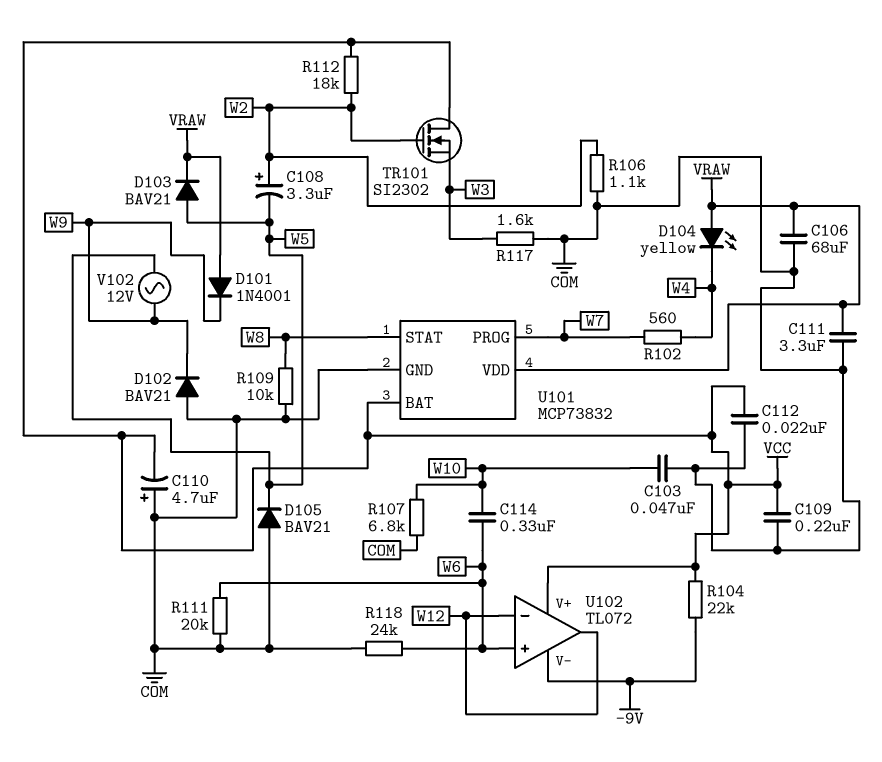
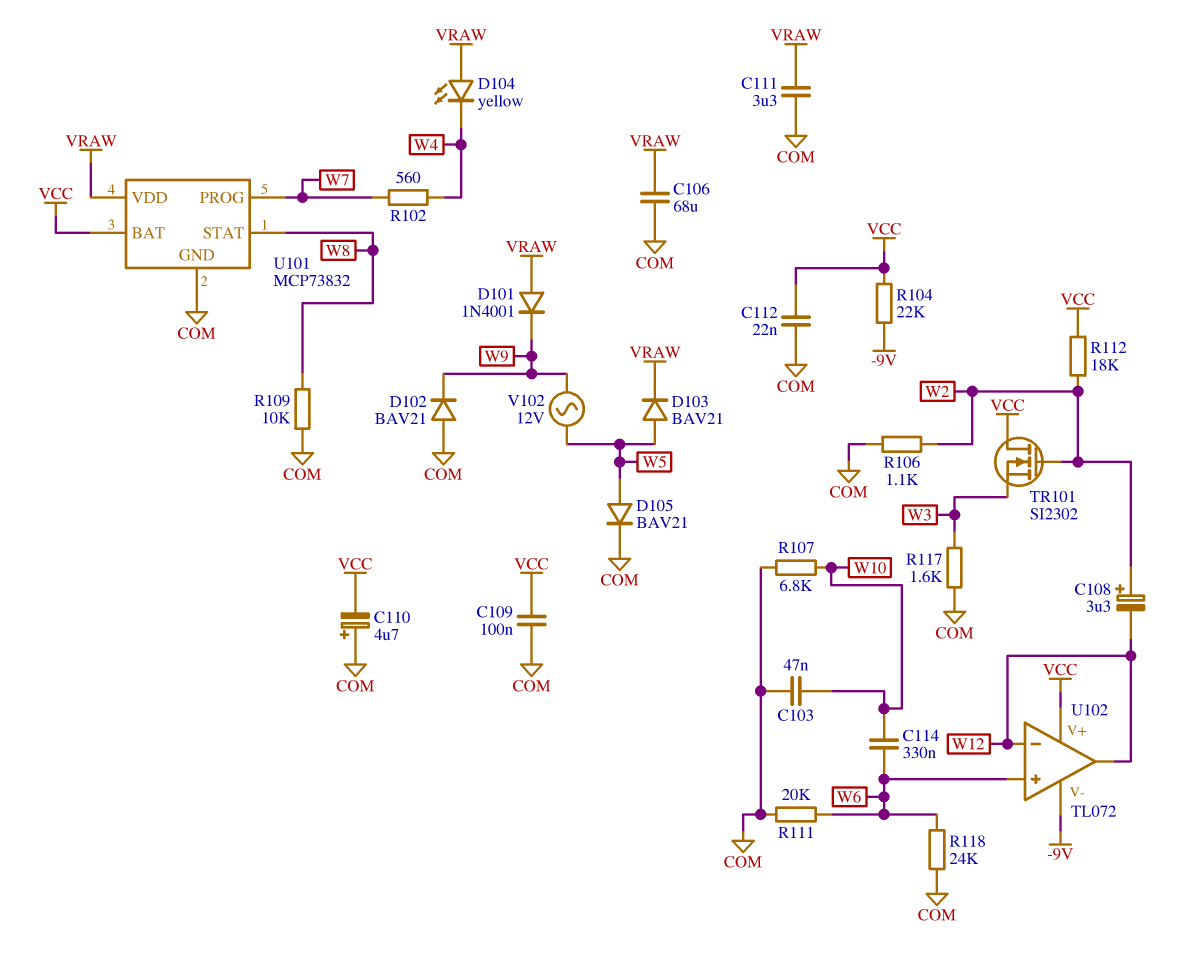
C108: 3.3uF (plus W2, minus W5) -> 3.3uF (plus W2, minus W12)
C109: 220nF (COM, VCC) -> 100nF (COM, VCC)
D105: diode BAV21 (A COM, K W5) -> diode BAV21 (A W5, K COM)

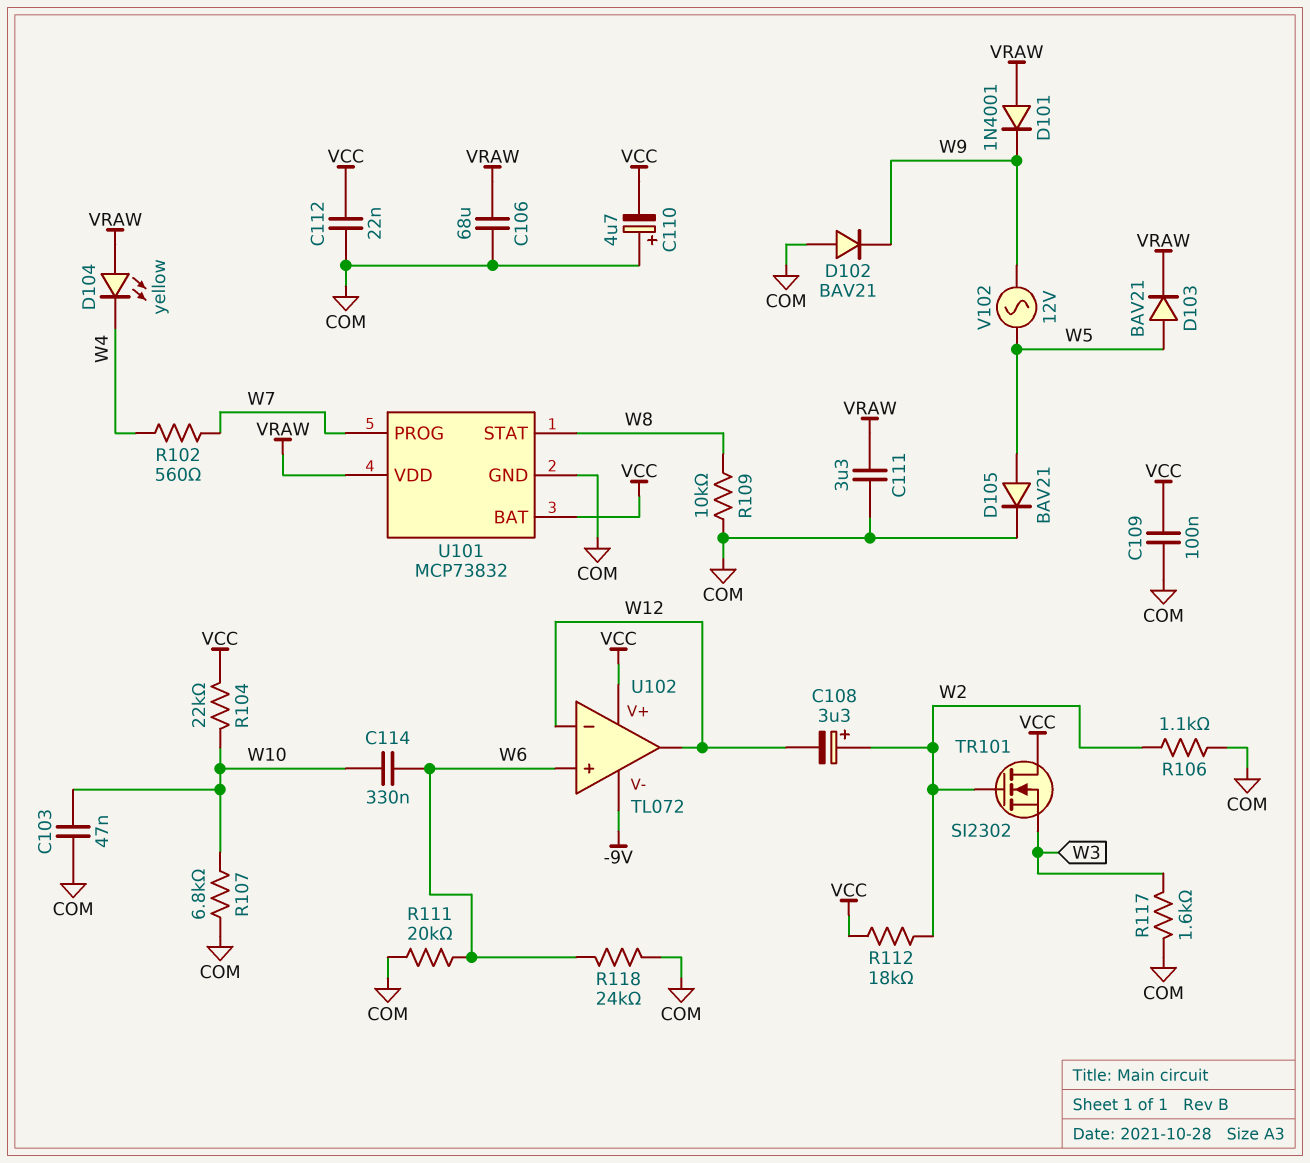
R104: 22k (-9V, VCC) -> 22k (VCC, W10)

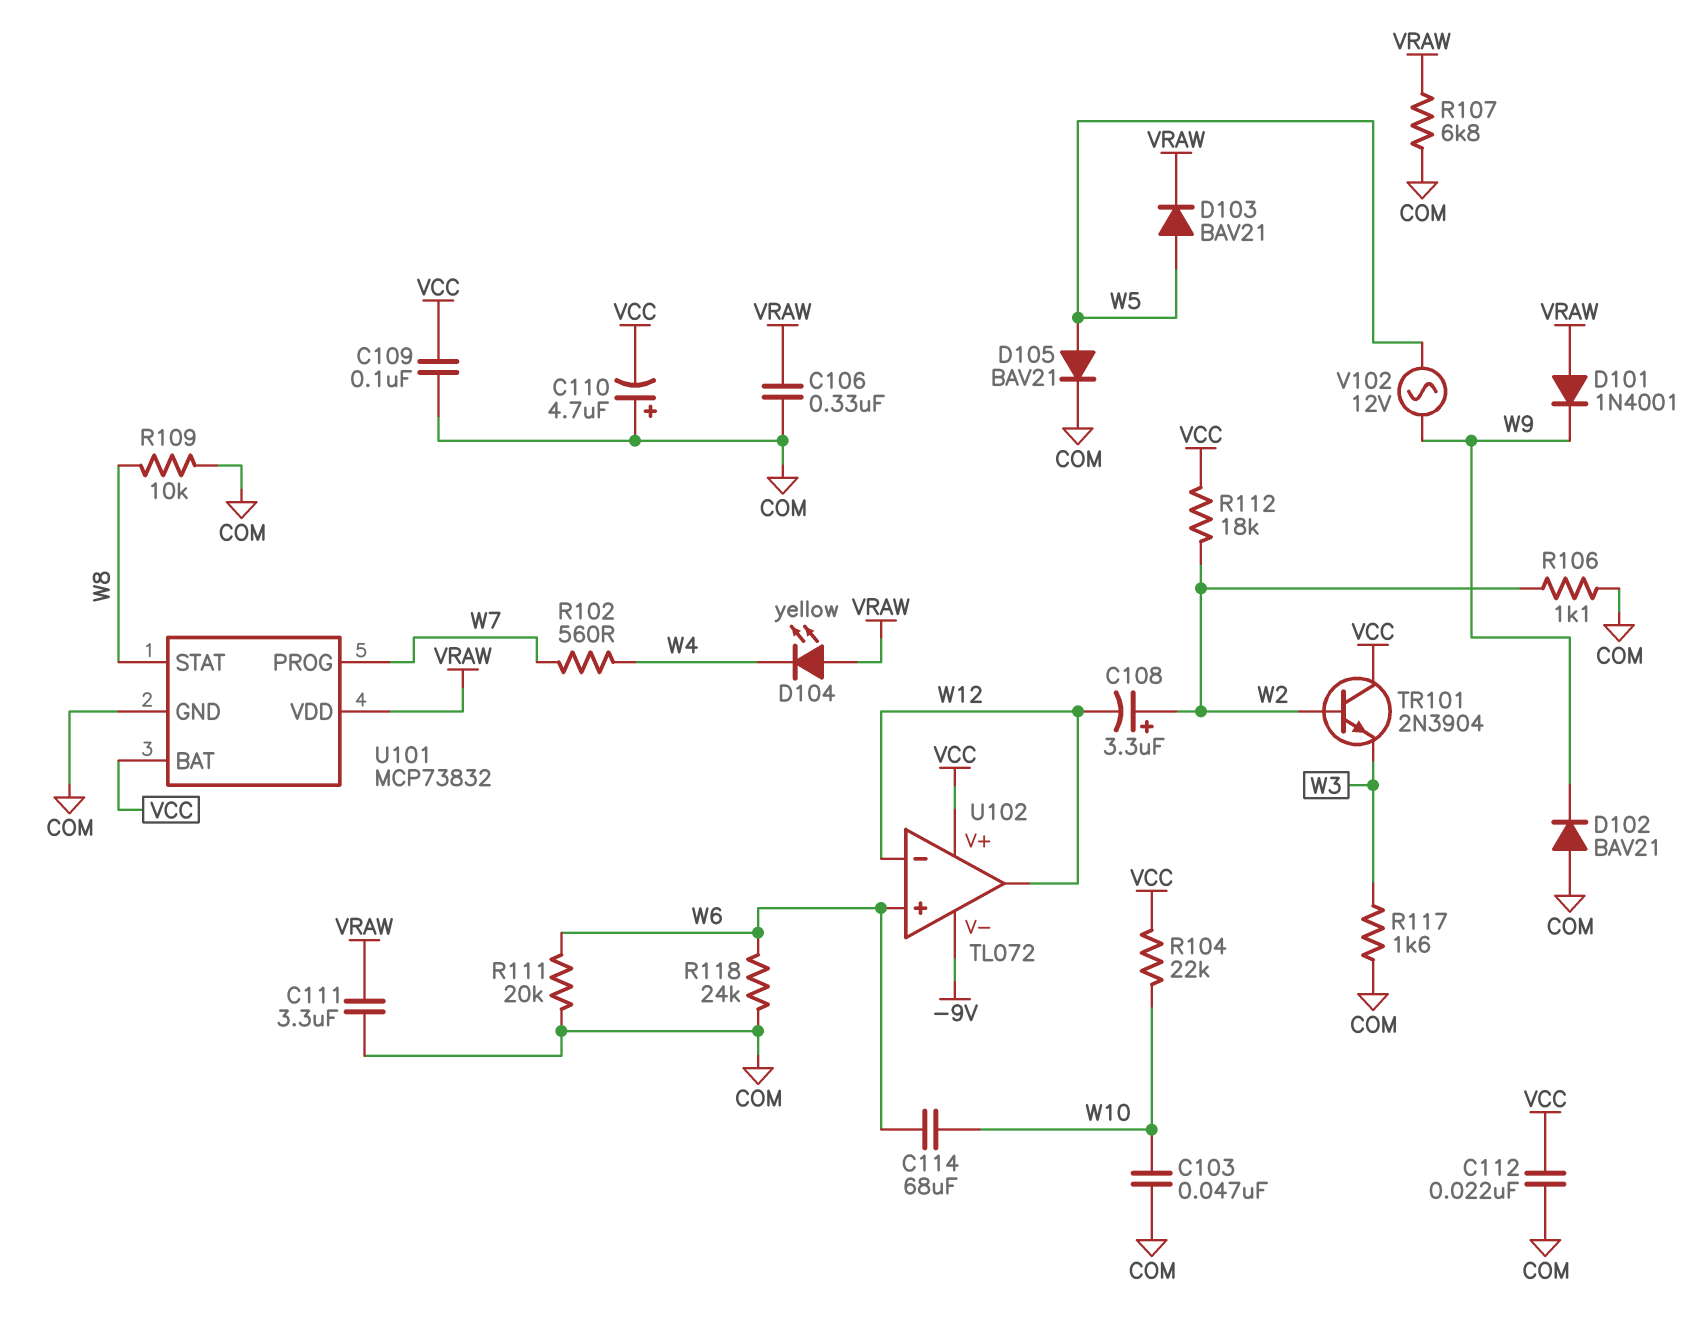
C106: 68uF (COM, VRAW) -> 330nF (COM, VRAW)
C114: 330nF (W6, W10) -> 68uF (W6, W10)
R107: 6.8k (COM, W10) -> 6.8k (COM, VRAW)
TR101: NMOS SI2302 (G W2, D VCC, S W3) -> NPN 2N3904 (B W2, C VCC, E W3)

